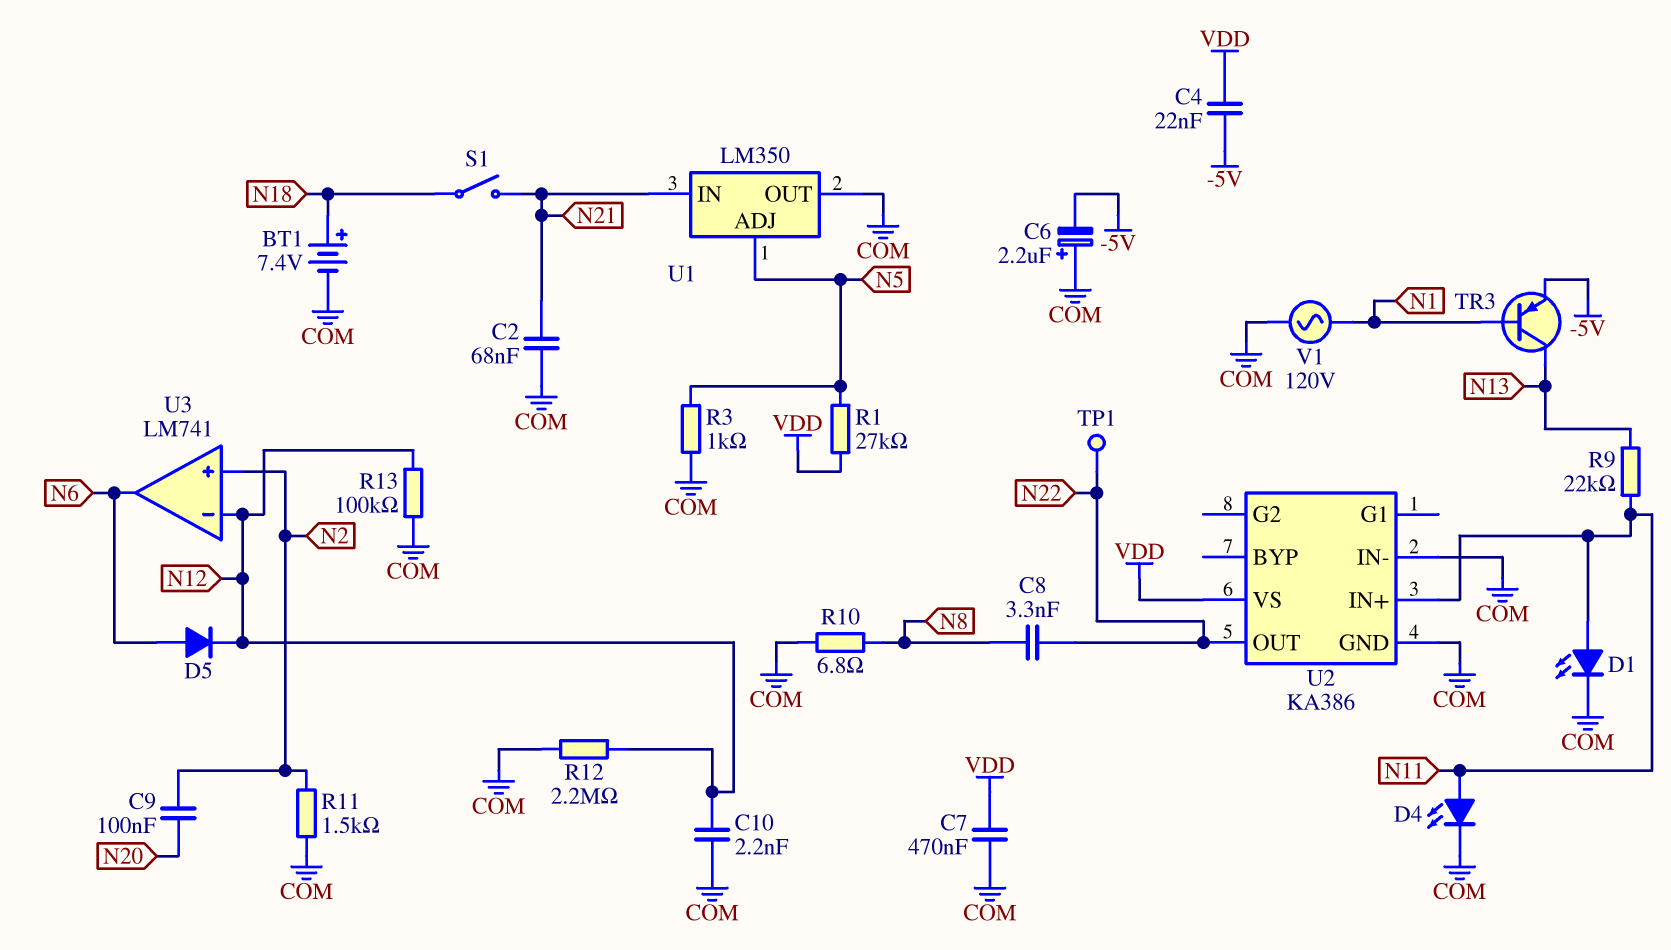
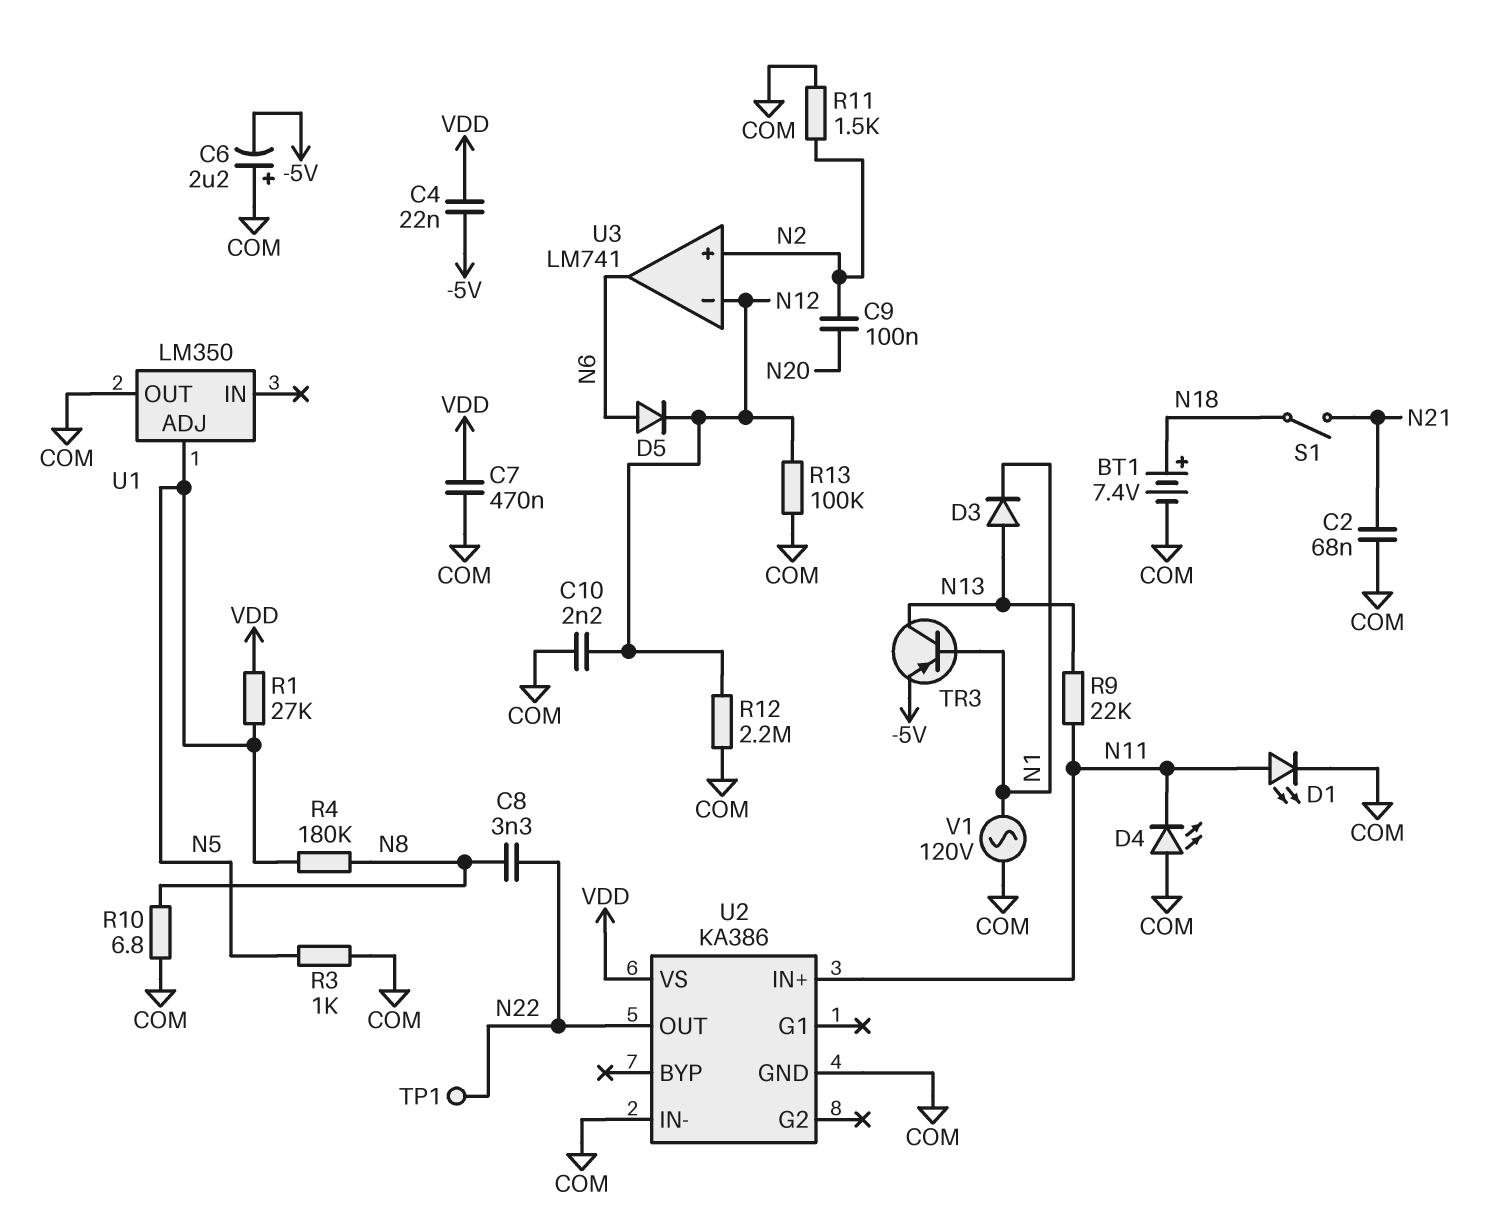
D3: none -> diode (A N13, K N1)
D4: LED (A N11, K COM) -> LED (A COM, K N11)
R4: none -> 180k (N5, N8)
U1 pin IN: N21 -> none

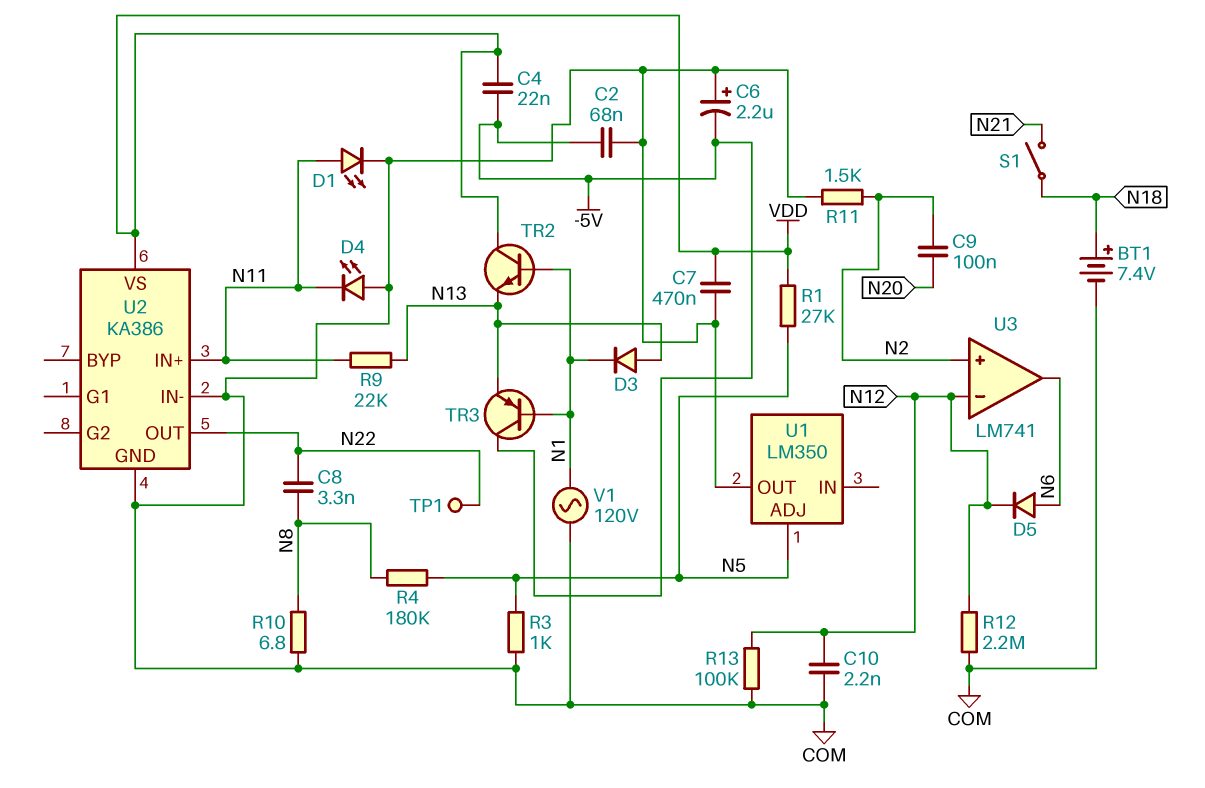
C2: 68nF (COM, N21) -> 68nF (-5V, COM)
TR2: none -> NPN (B N1, C VDD, E N13)
TR3: PNP (B N1, C N13, E -5V) -> PNP (B N1, C -5V, E N13)

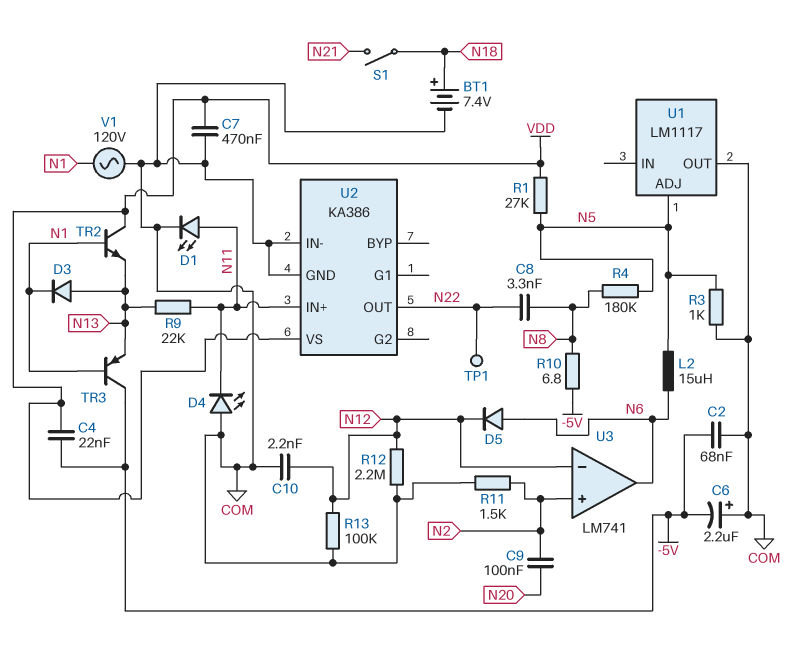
L2: none -> 15uH (N5, N6)
R10: 6.8 (COM, N8) -> 6.8 (-5V, N8)
U1: LM350 -> LM1117

